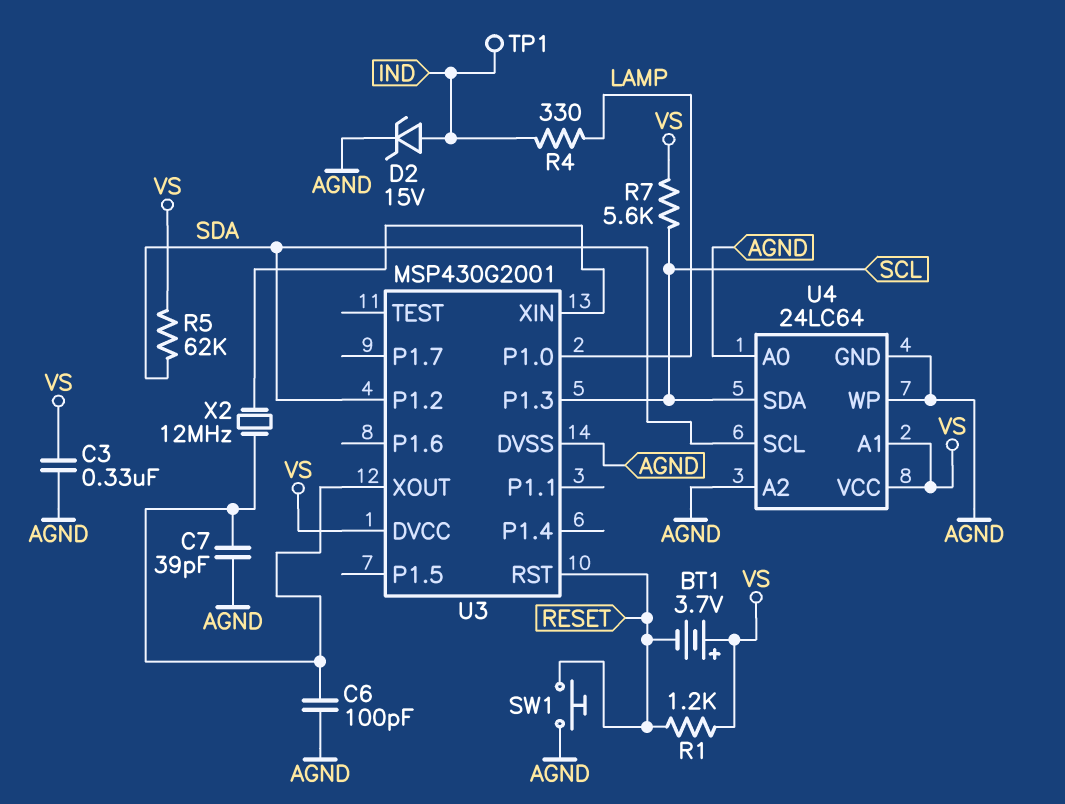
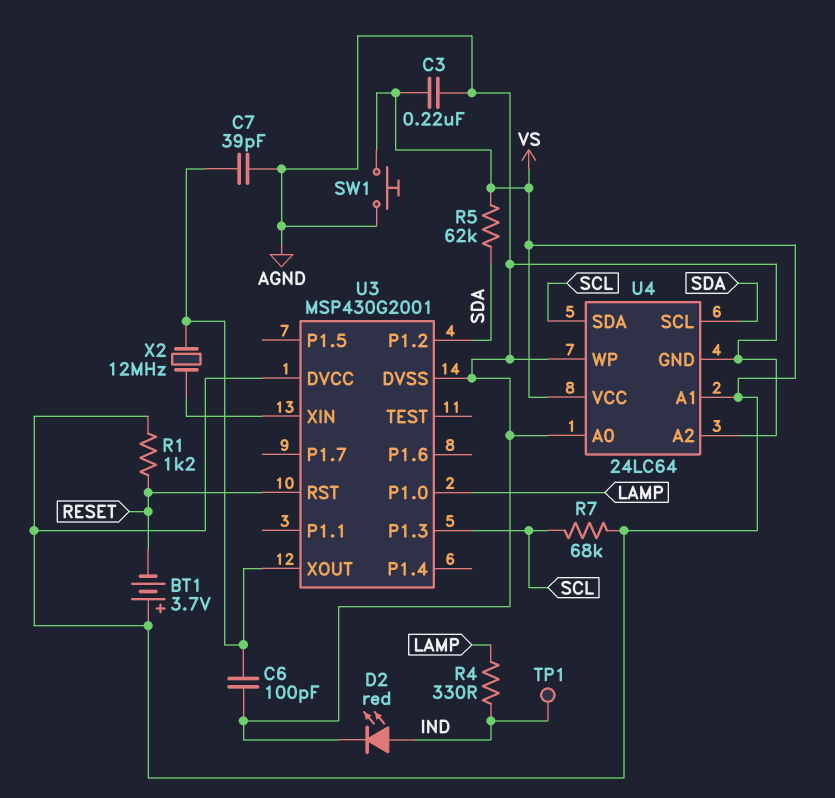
C3: 330nF (AGND, VS) -> 220nF (AGND, VS)
D2: zener 15V (A IND, K AGND) -> LED red (A IND, K AGND)
R7: 5.6k (SCL, VS) -> 68k (SCL, VS)
SW1: button (AGND, RESET) -> button (AGND, VS)

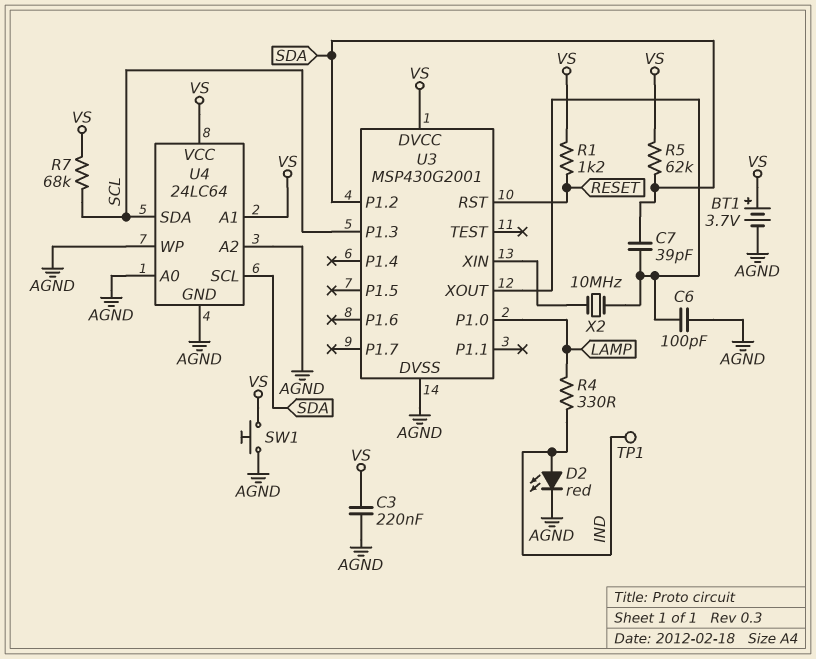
BT1: 3.7V (plus VS, minus RESET) -> 3.7V (plus VS, minus AGND)
C7: 39pF (AGND, U3/XOUT) -> 39pF (SDA, U3/XOUT)
X2: 12MHz (U3/XIN, U3/XOUT) -> 10MHz (U3/XIN, U3/XOUT)

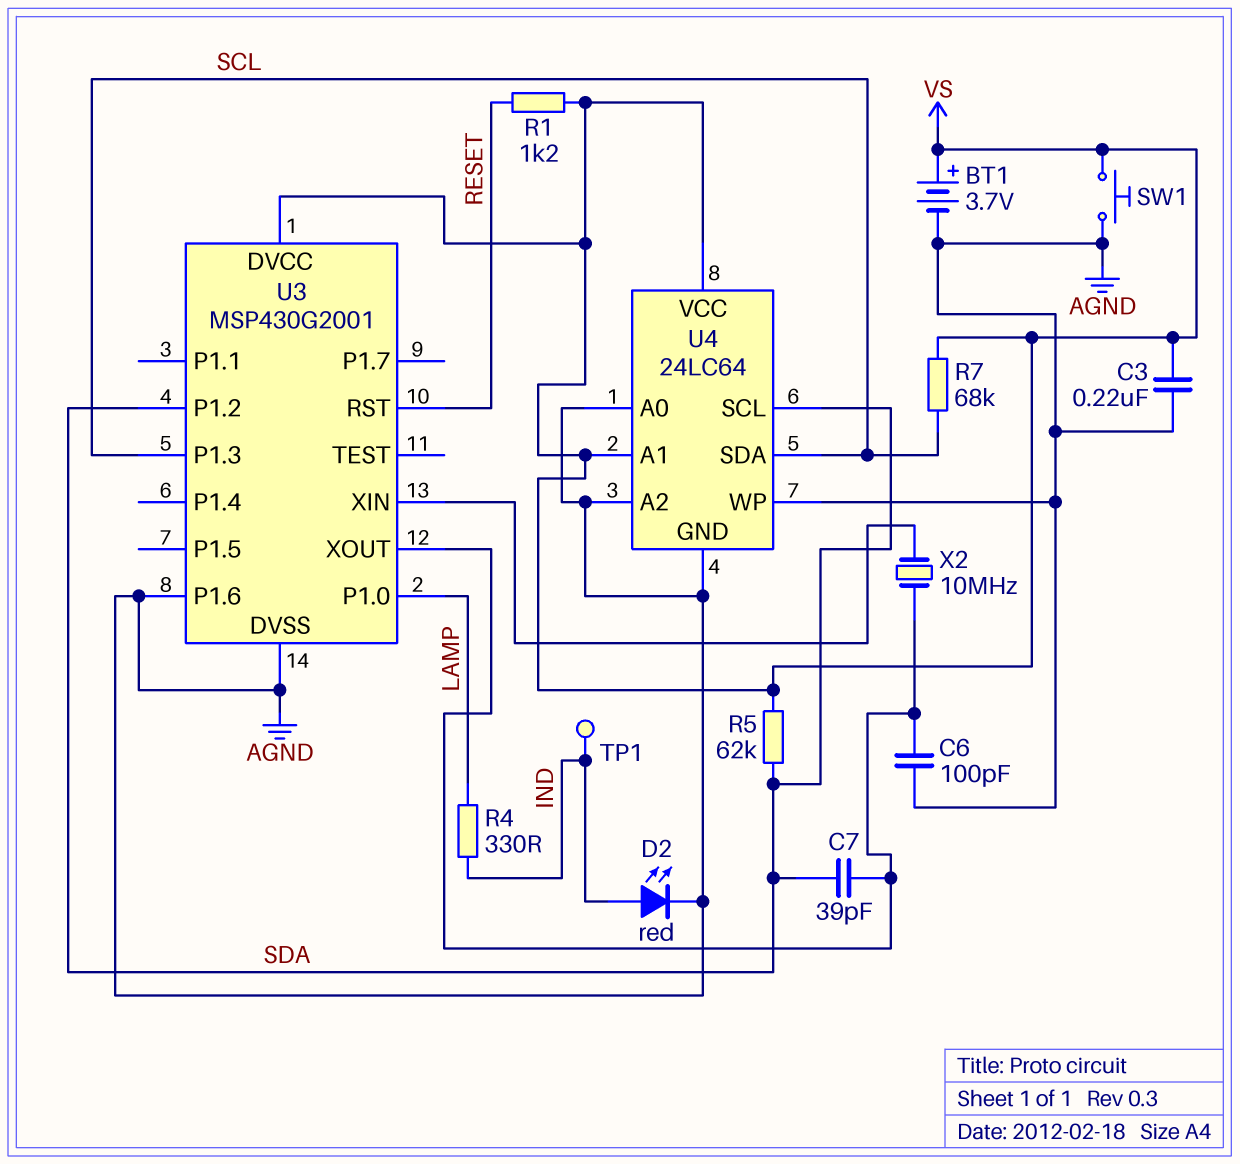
U3 pin P1.6: none -> AGND

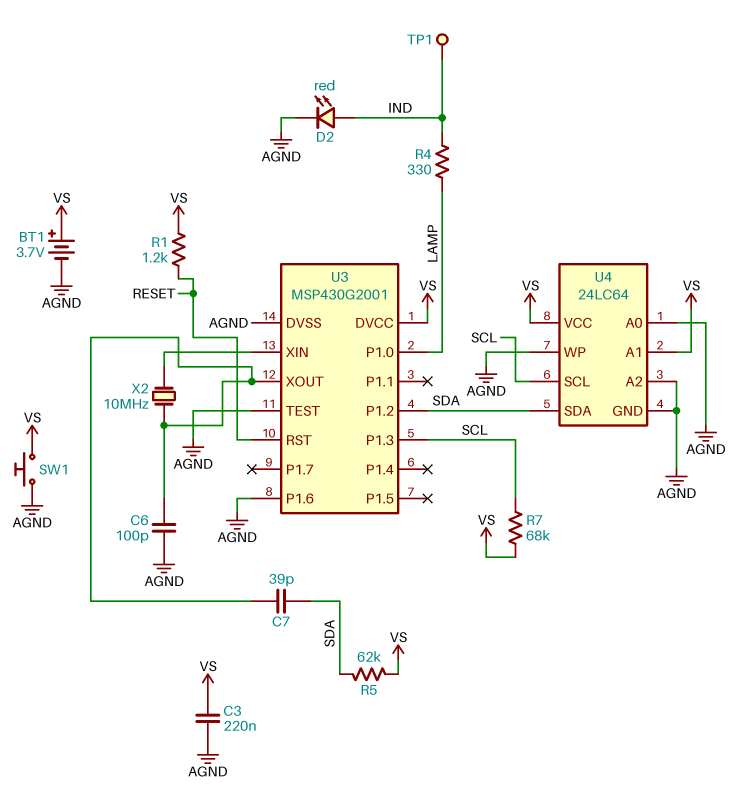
U3 pin TEST: none -> AGND
U4 pin SCL: SDA -> SCL
U4 pin SDA: SCL -> SDA

